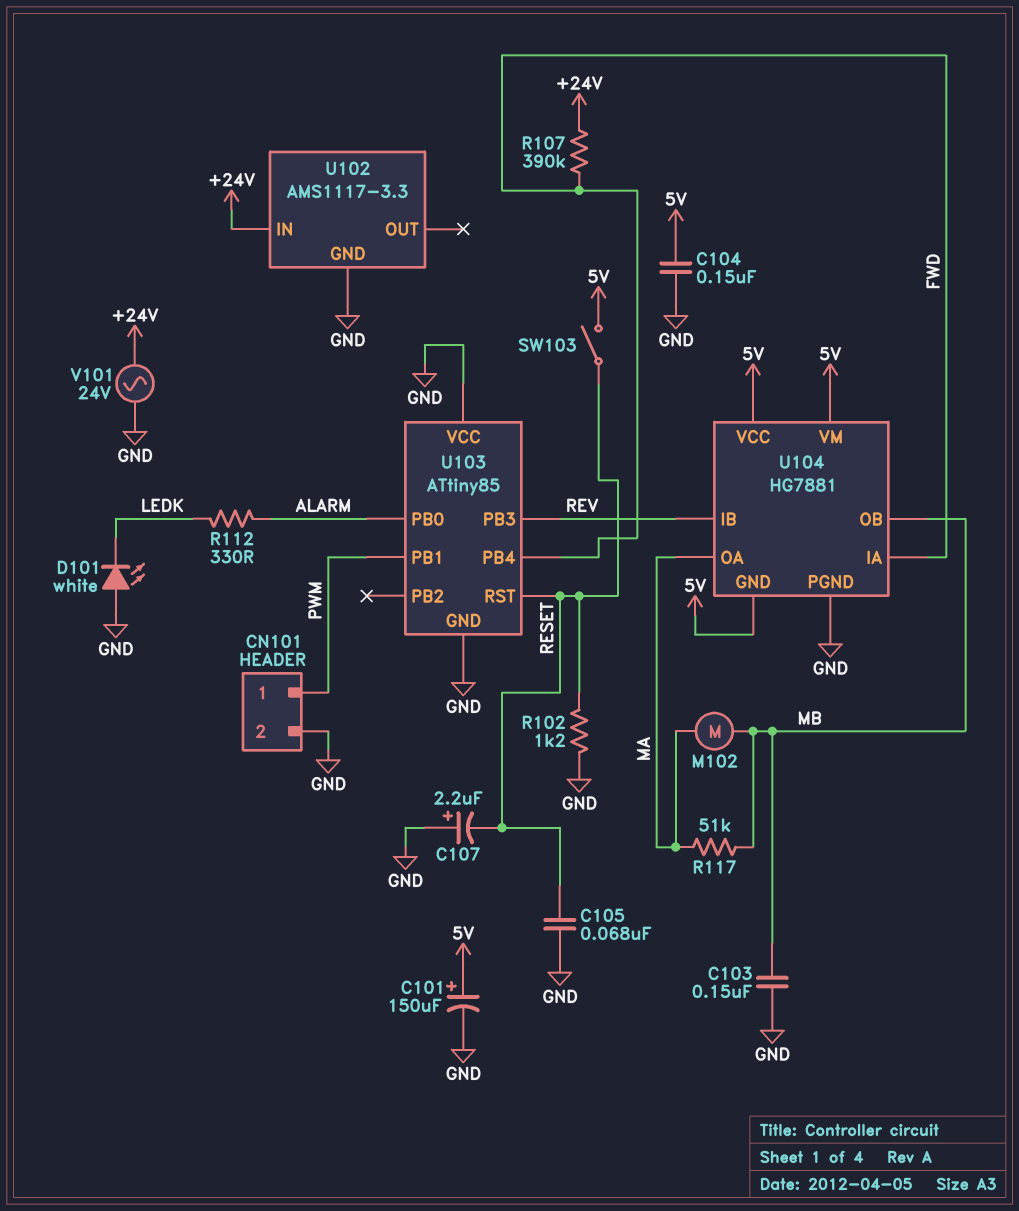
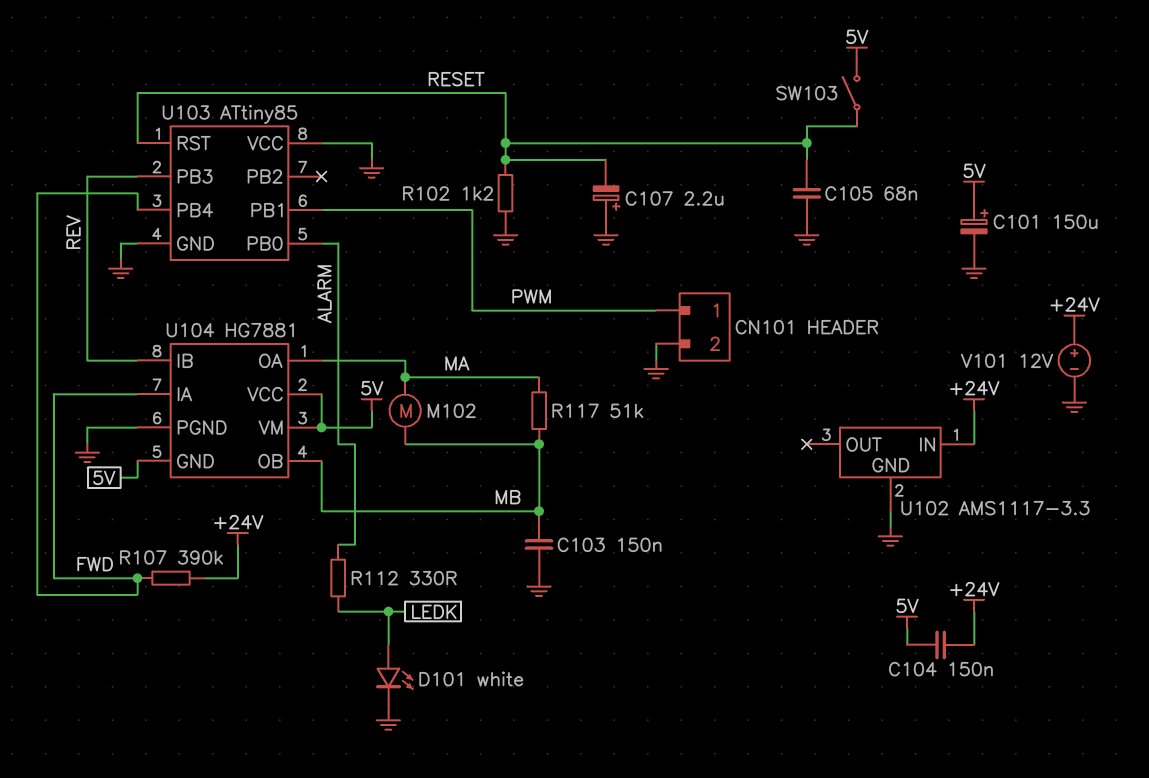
C104: 150nF (5V, GND) -> 150nF (+24V, 5V)
D101: LED white (A GND, K LEDK) -> LED white (A LEDK, K GND)
V101: AC 24V (+24V, GND) -> 12V (plus +24V, minus GND)

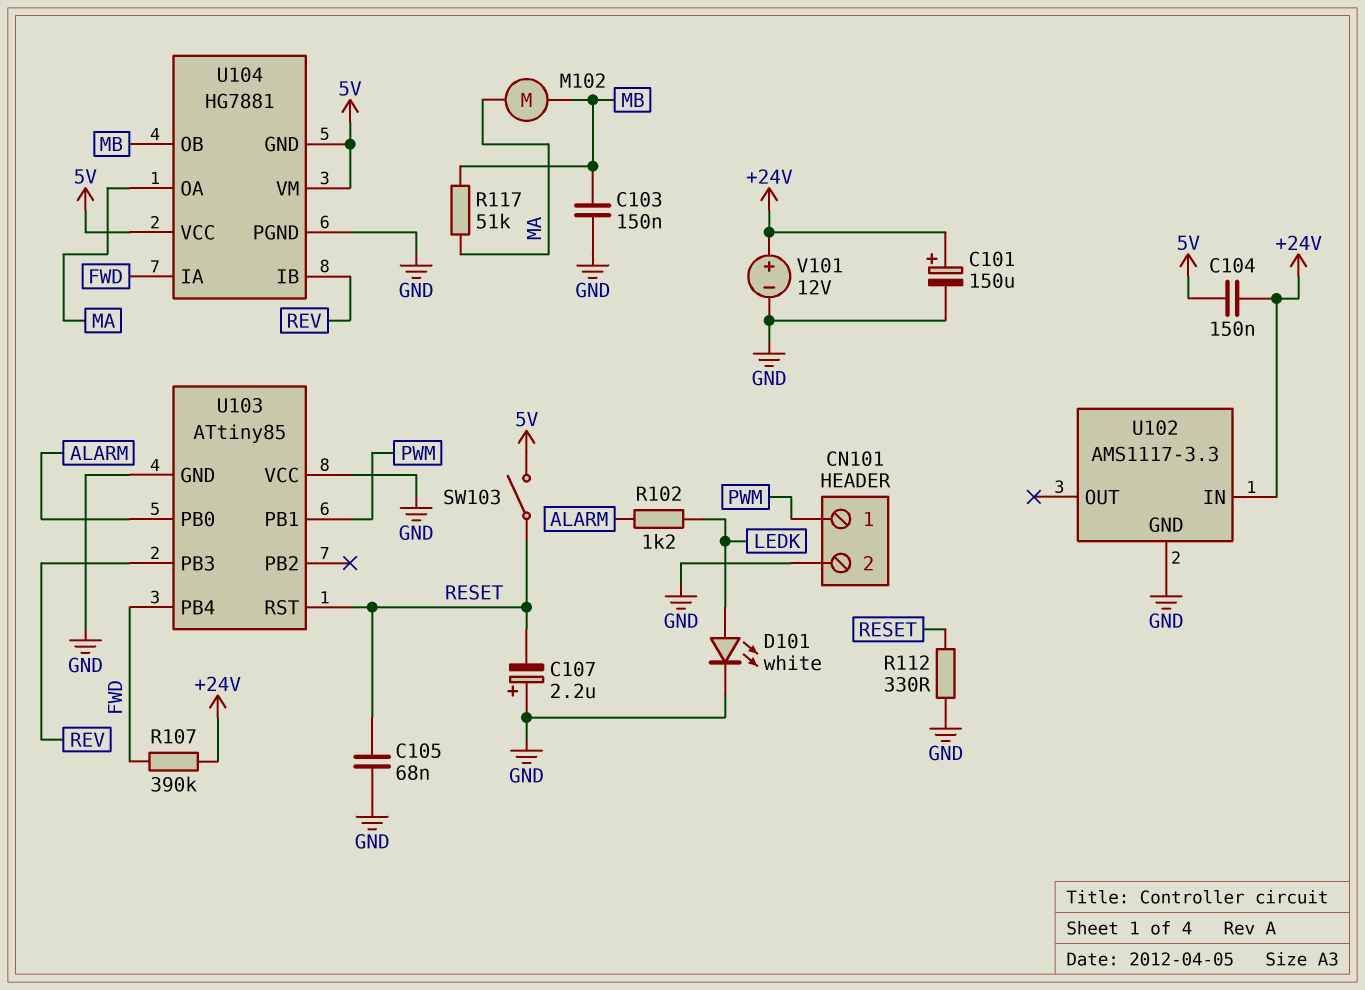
C101: 150uF (plus 5V, minus GND) -> 150uF (plus +24V, minus GND)
R102: 1.2k (GND, RESET) -> 1.2k (ALARM, LEDK)
R112: 330 (ALARM, LEDK) -> 330 (GND, RESET)

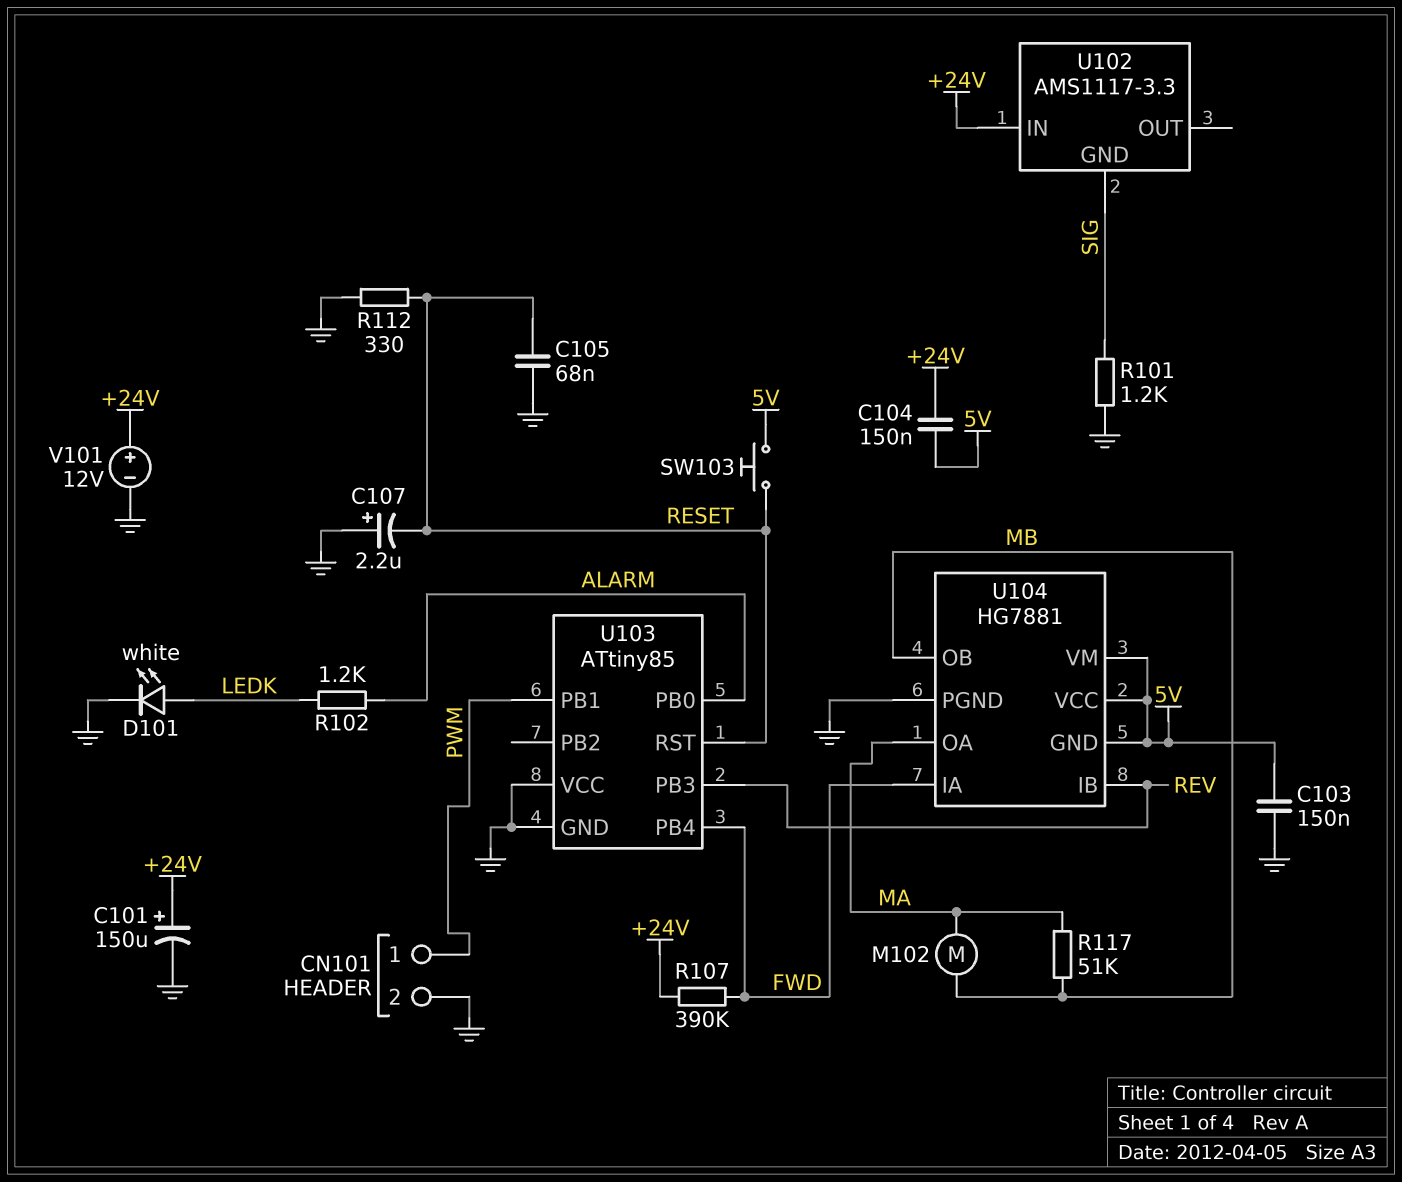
C103: 150nF (GND, MB) -> 150nF (5V, GND)
R101: none -> 1.2k (GND, SIG)
SW103: switch (5V, RESET) -> button (5V, RESET)
U102 pin GND: GND -> SIG

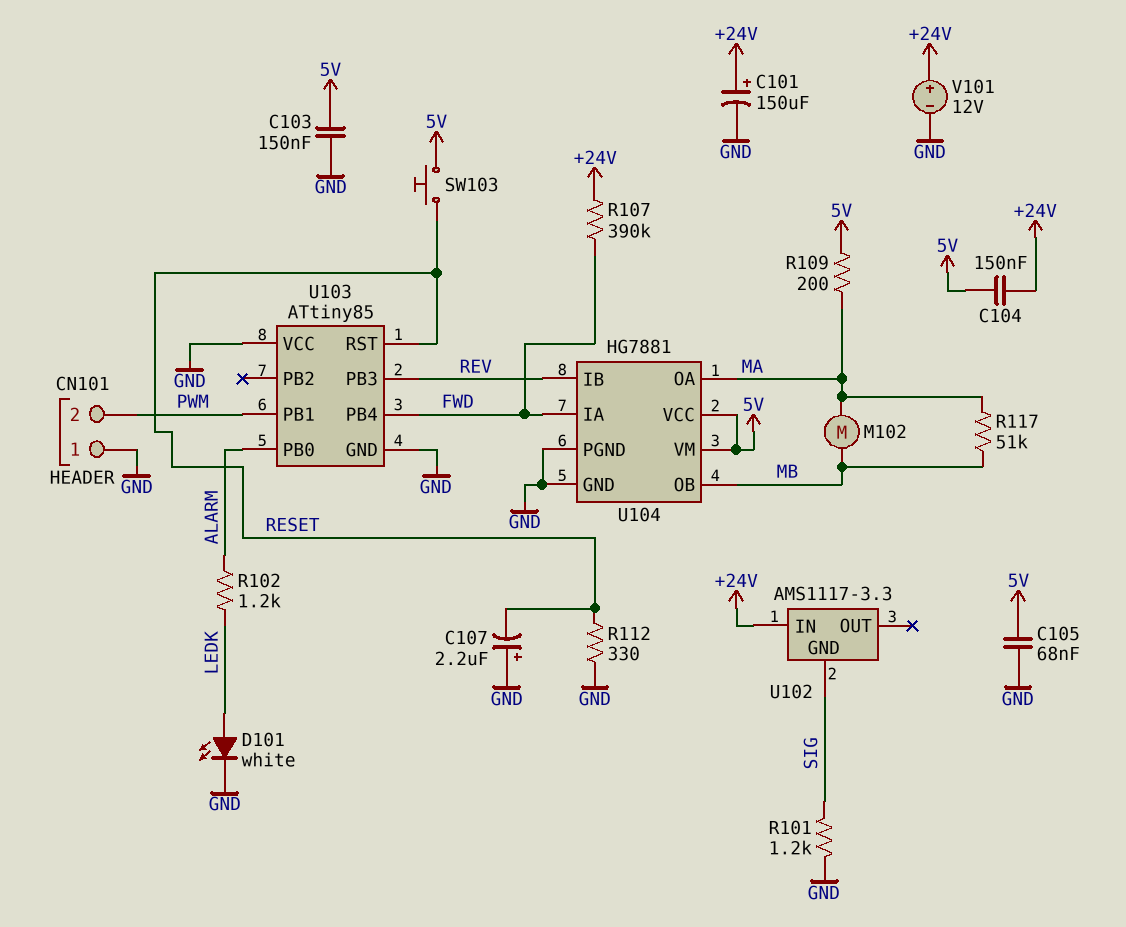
C105: 68nF (GND, RESET) -> 68nF (5V, GND)
CN101 pin 1: PWM -> GND
CN101 pin 2: GND -> PWM
R109: none -> 200 (5V, MA)
U104 pin GND: 5V -> GND

